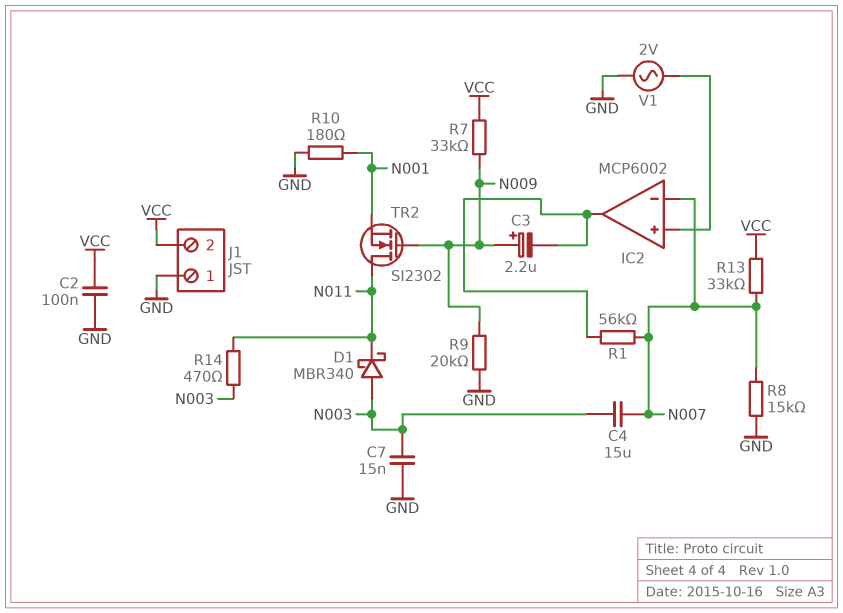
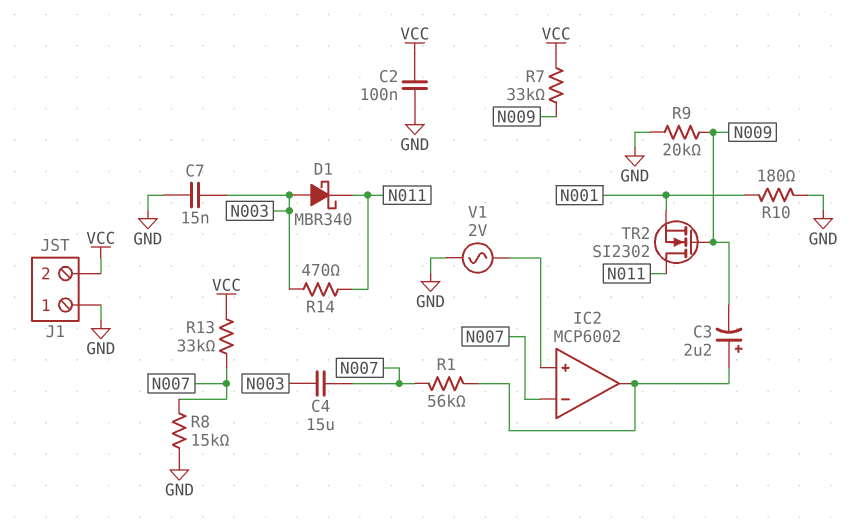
C3: 2.2uF (plus N009, minus IC2/out) -> 2.2uF (plus IC2/out, minus N009)

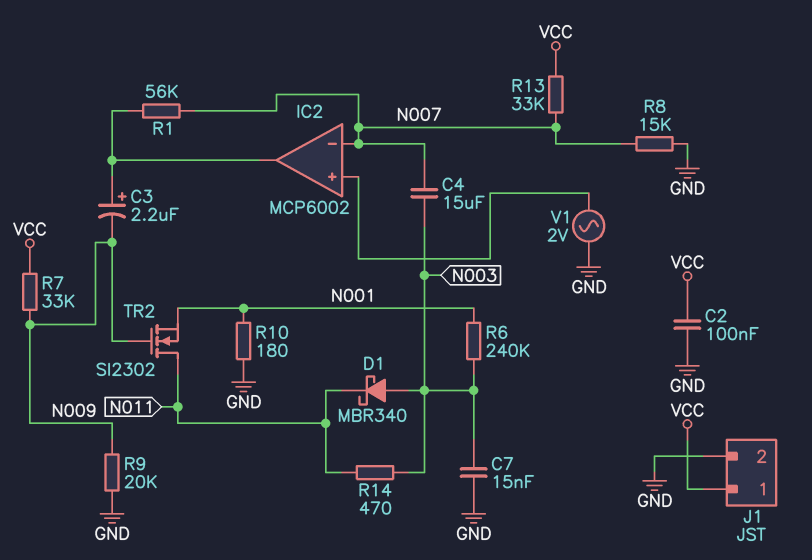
J1 pin 1: GND -> VCC
J1 pin 2: VCC -> GND
R6: none -> 240k (N001, N003)

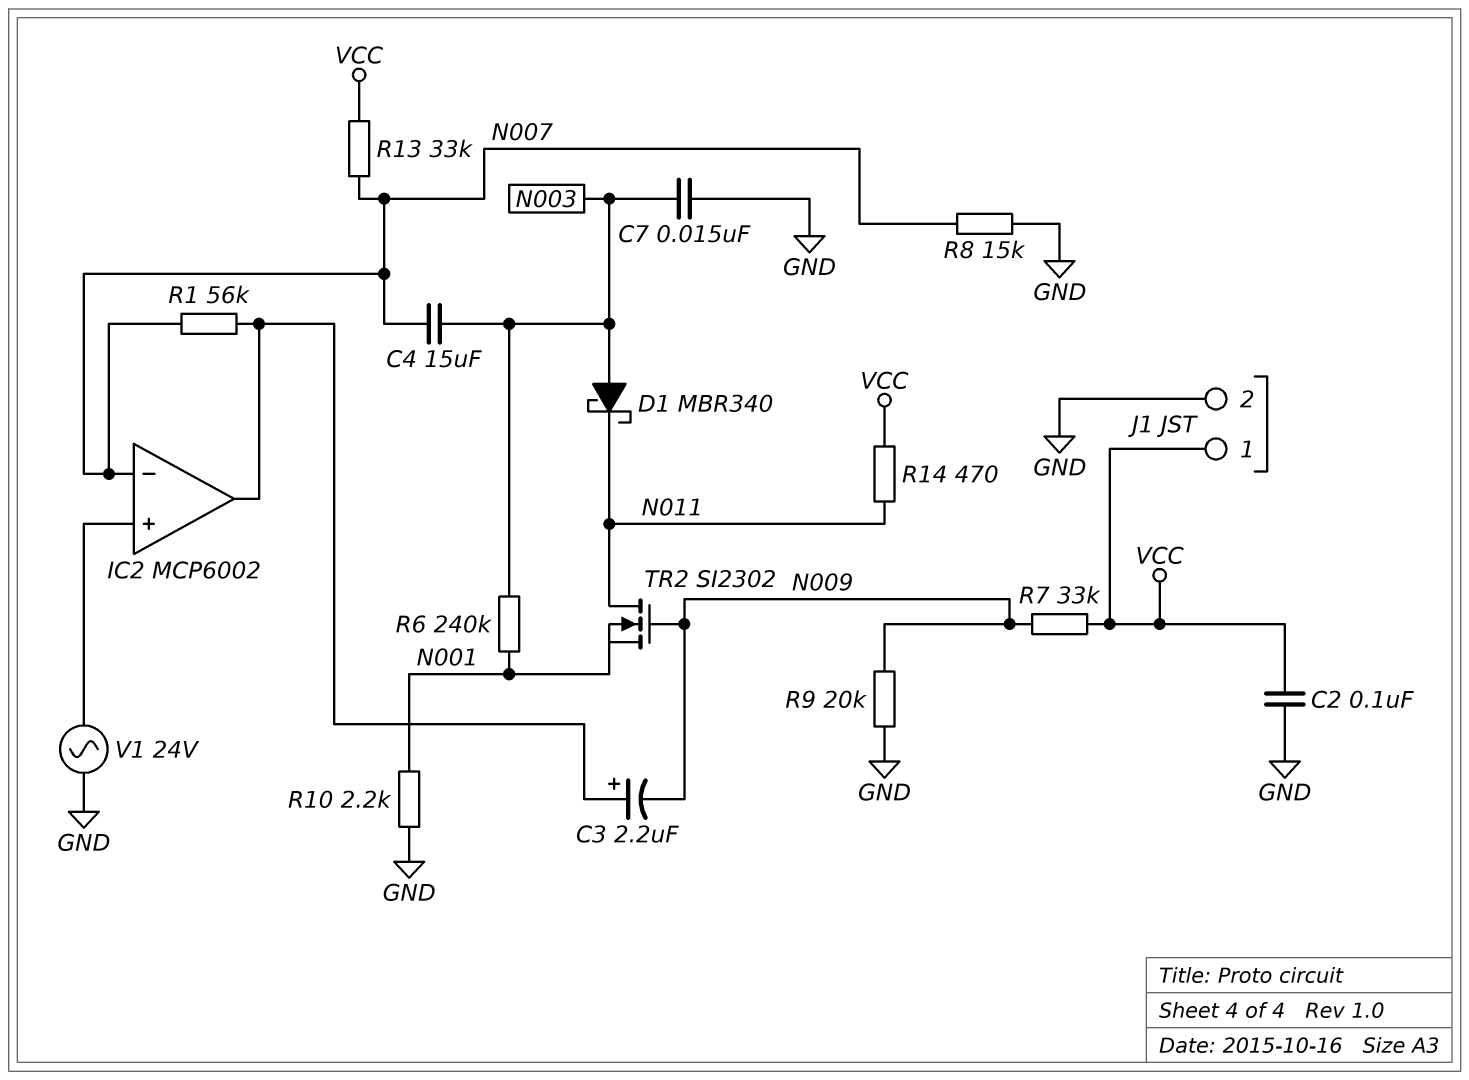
R10: 180 (GND, N001) -> 2.2k (GND, N001)
R14: 470 (N003, N011) -> 470 (N011, VCC)
V1: AC 2V (GND, IC2/in+) -> AC 24V (GND, IC2/in+)

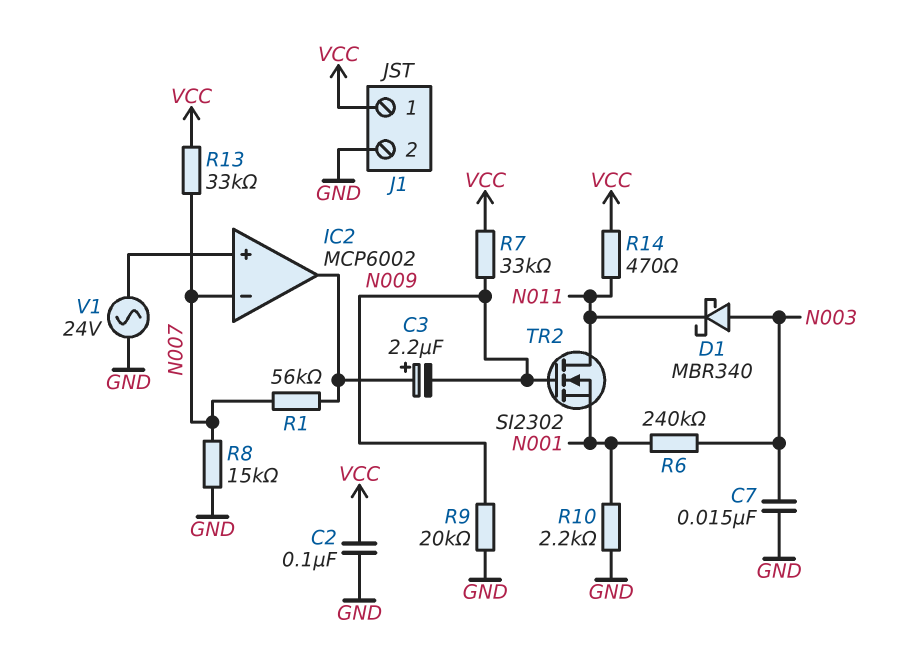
C4: 15uF (N003, N007) -> none

